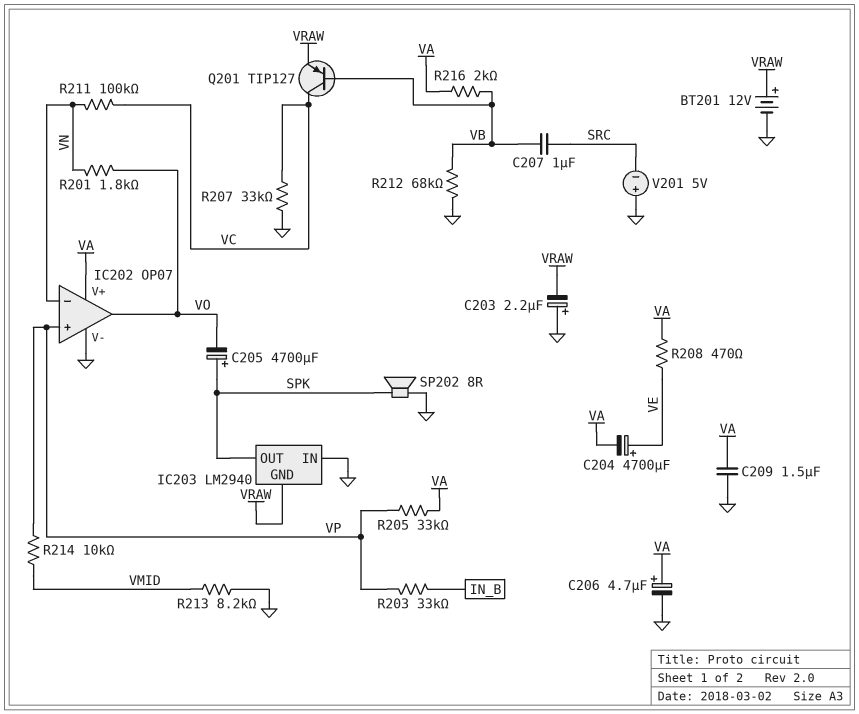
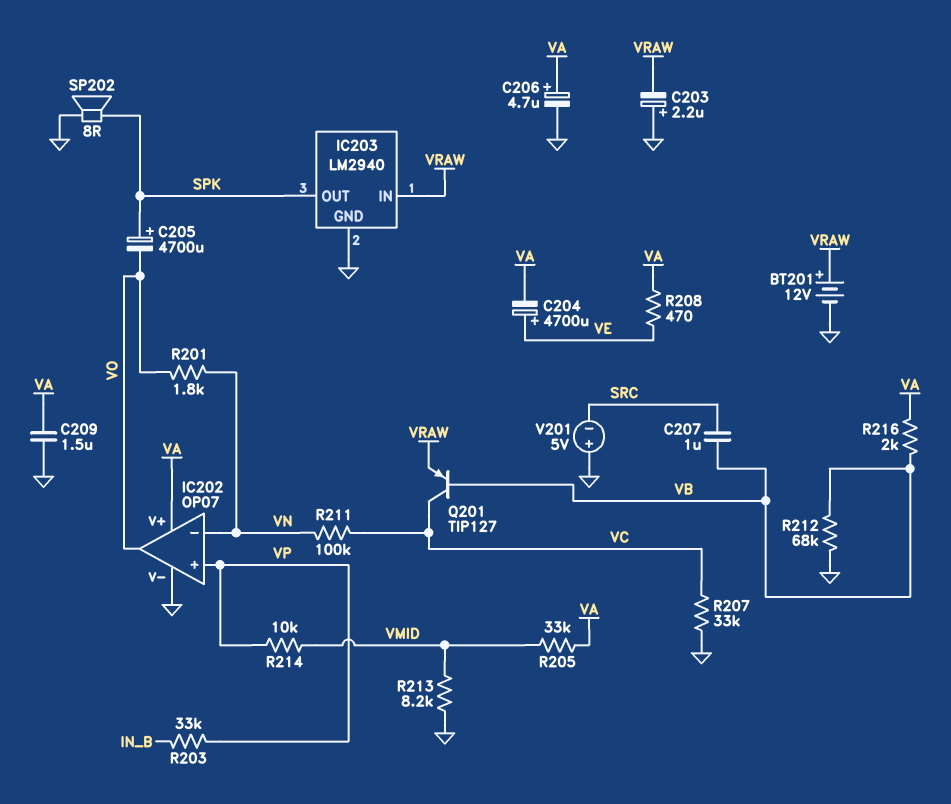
IC203 pin GND: VRAW -> GND
IC203 pin IN: GND -> VRAW
R205: 33k (VA, VP) -> 33k (VA, VMID)

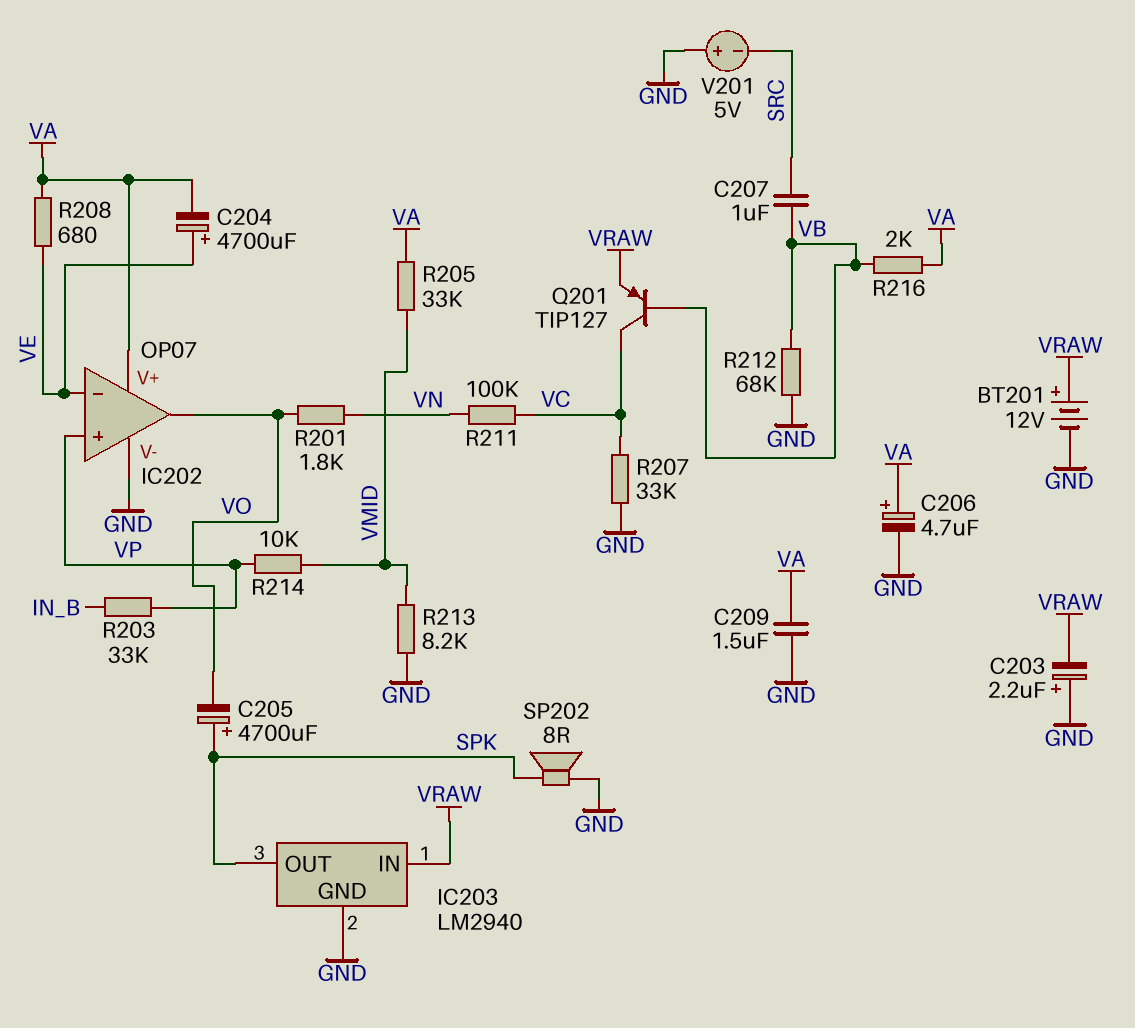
IC202 pin in-: VN -> VE
R208: 470 (VA, VE) -> 680 (VA, VE)

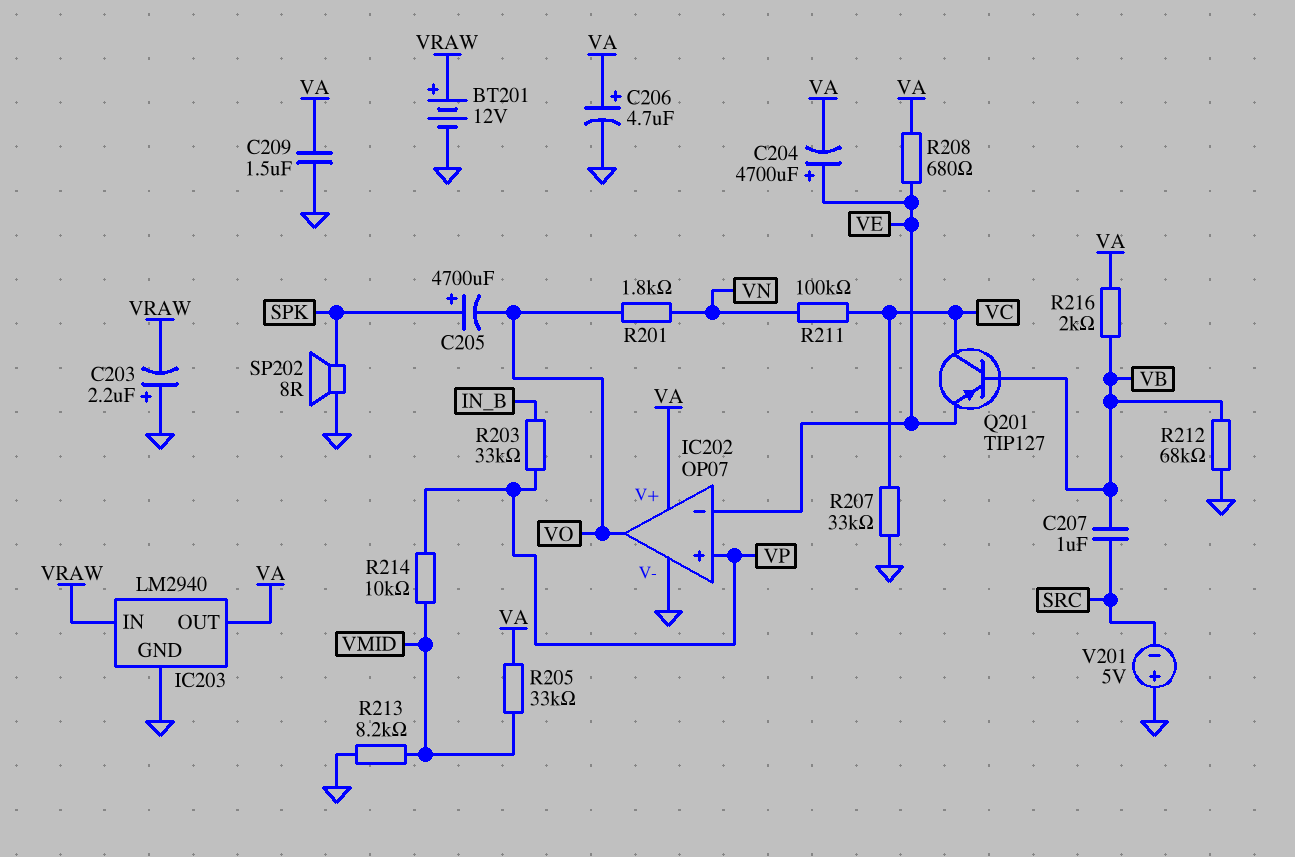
IC203 pin OUT: SPK -> VA
Q201: PNP TIP127 (B VB, C VC, E VRAW) -> PNP TIP127 (B VB, C VC, E VE)

